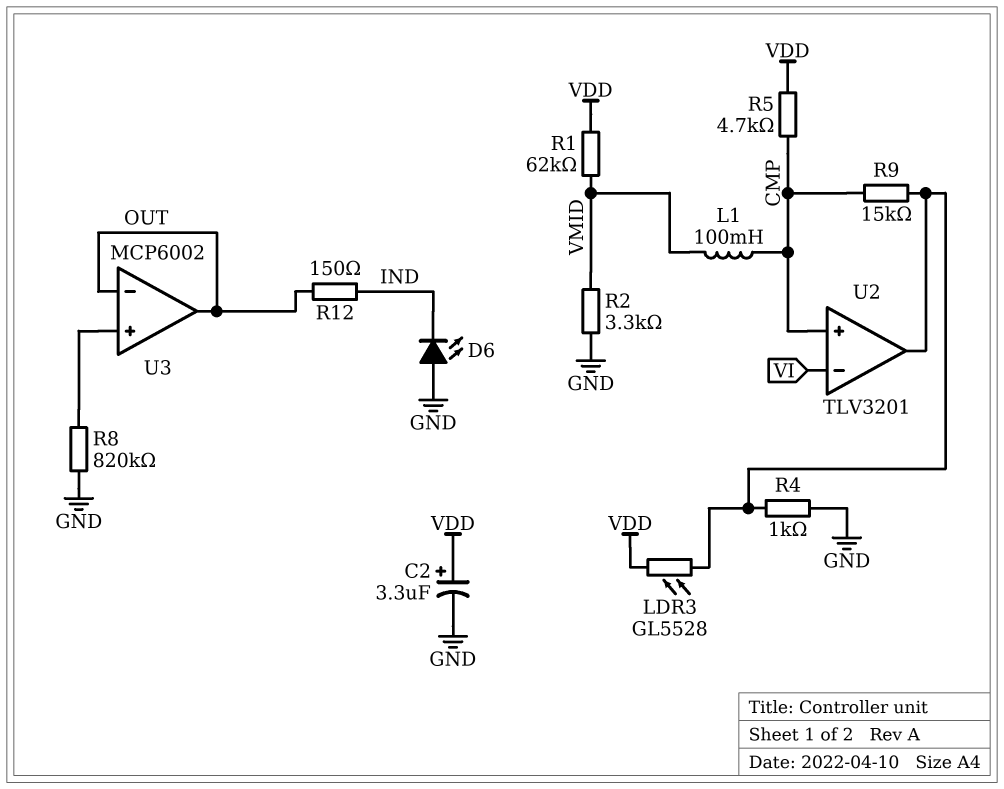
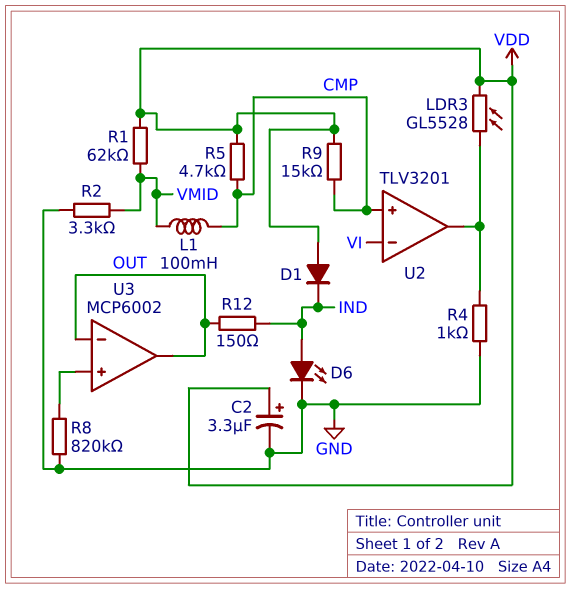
D1: none -> diode (A VDD, K IND)
D6: LED (A GND, K IND) -> LED (A IND, K GND)
R9: 15k (CMP, U2/out) -> 15k (CMP, VDD)

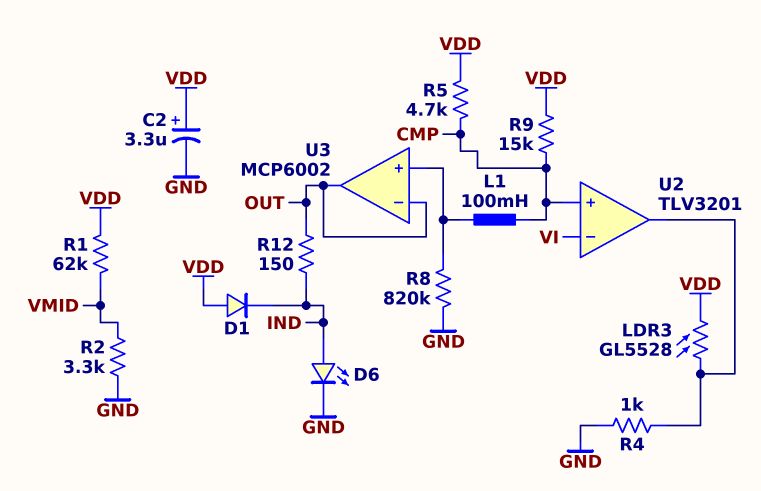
L1: 100mH (CMP, VMID) -> 100mH (CMP, U3/in+)

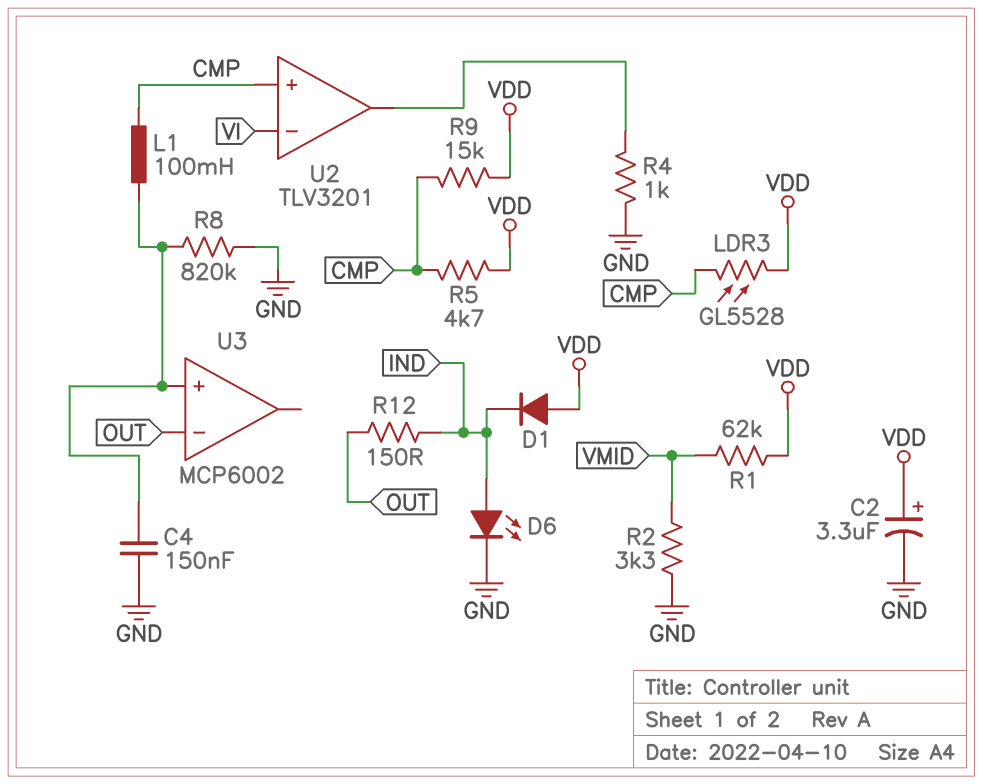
C4: none -> 150nF (GND, U3/in+)
LDR3: GL5528 (U2/out, VDD) -> GL5528 (CMP, VDD)
U3 pin out: OUT -> none

